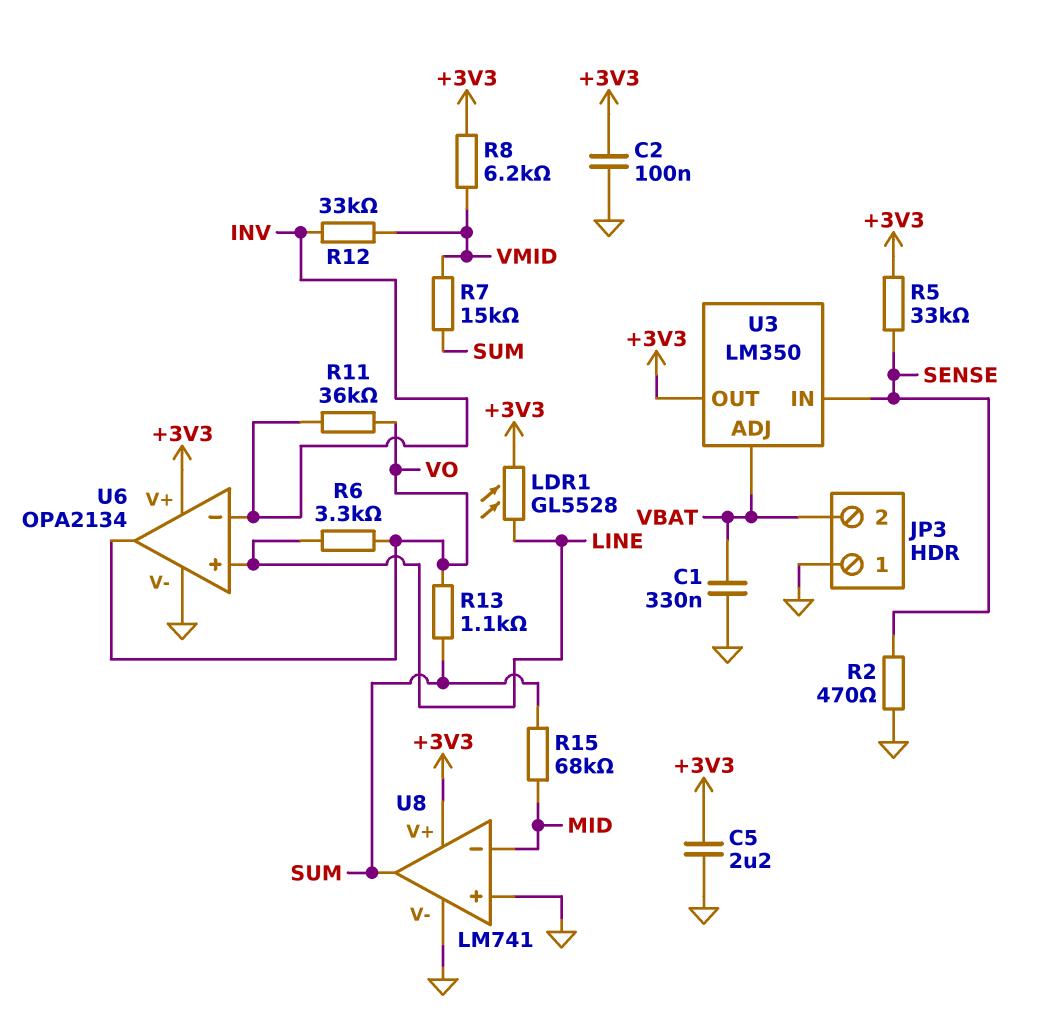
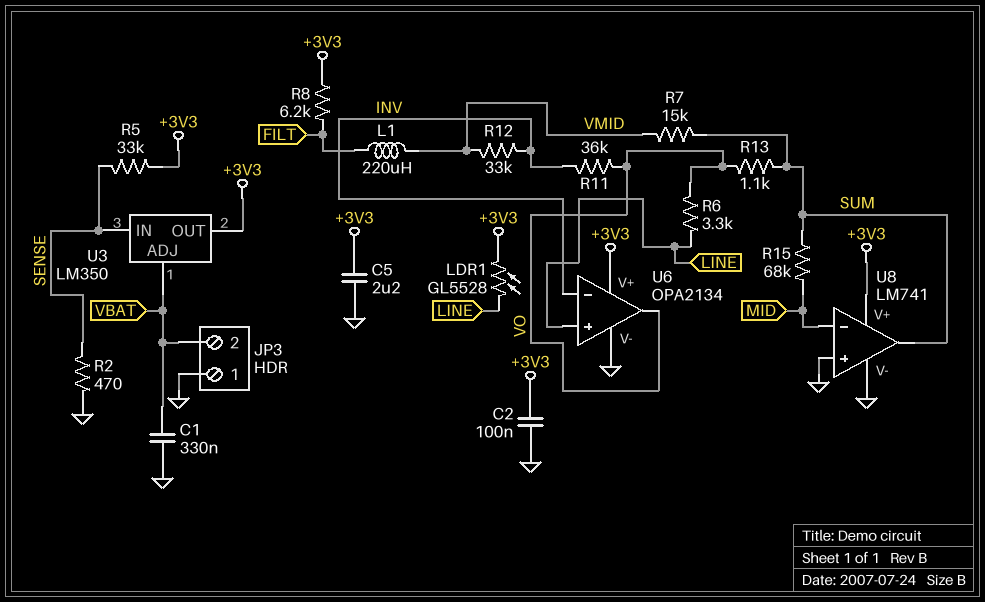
L1: none -> 220uH (FILT, VMID)
R8: 6.2k (+3V3, VMID) -> 6.2k (+3V3, FILT)

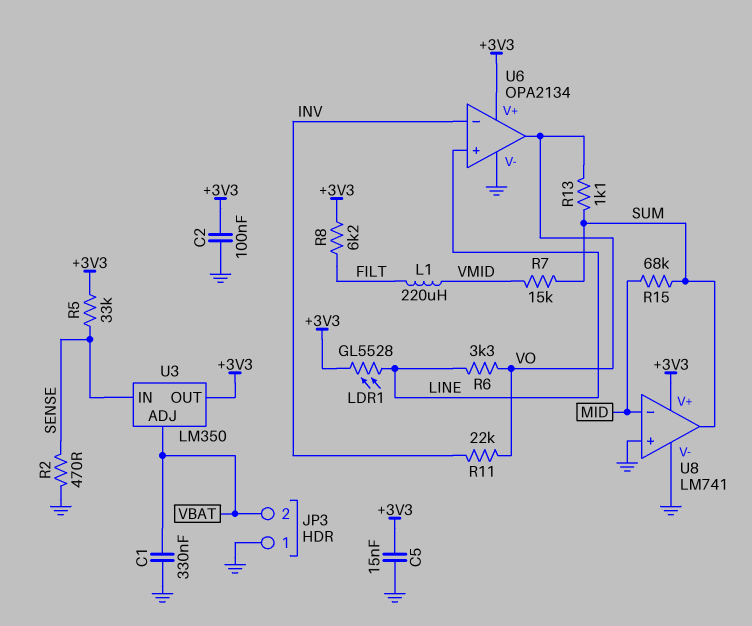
C5: 2.2uF (+3V3, GND) -> 15nF (+3V3, GND)
R11: 36k (INV, VO) -> 22k (INV, VO)
R12: 33k (INV, VMID) -> none

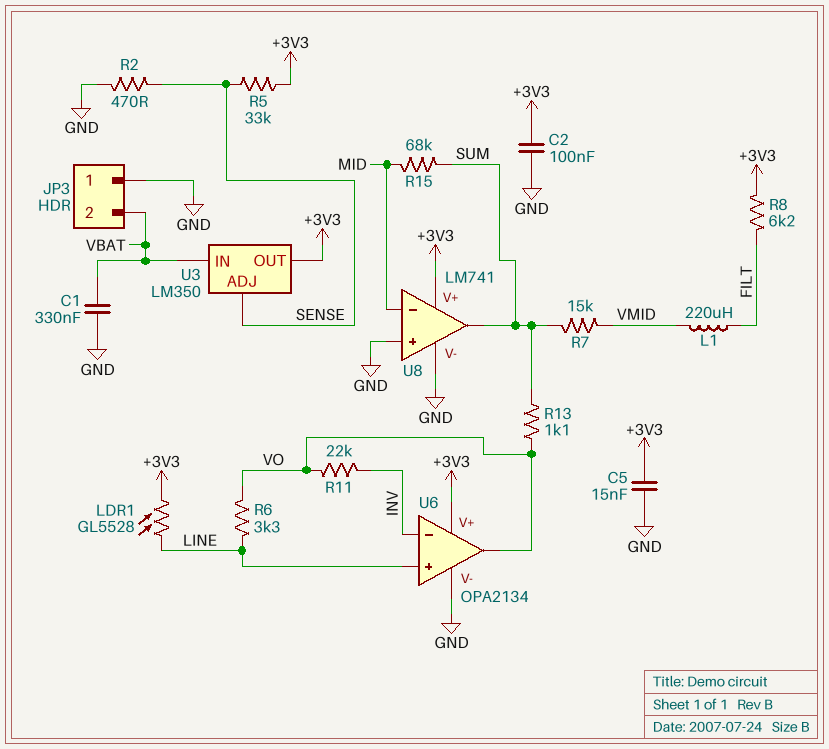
U3 pin ADJ: VBAT -> SENSE
U3 pin IN: SENSE -> VBAT

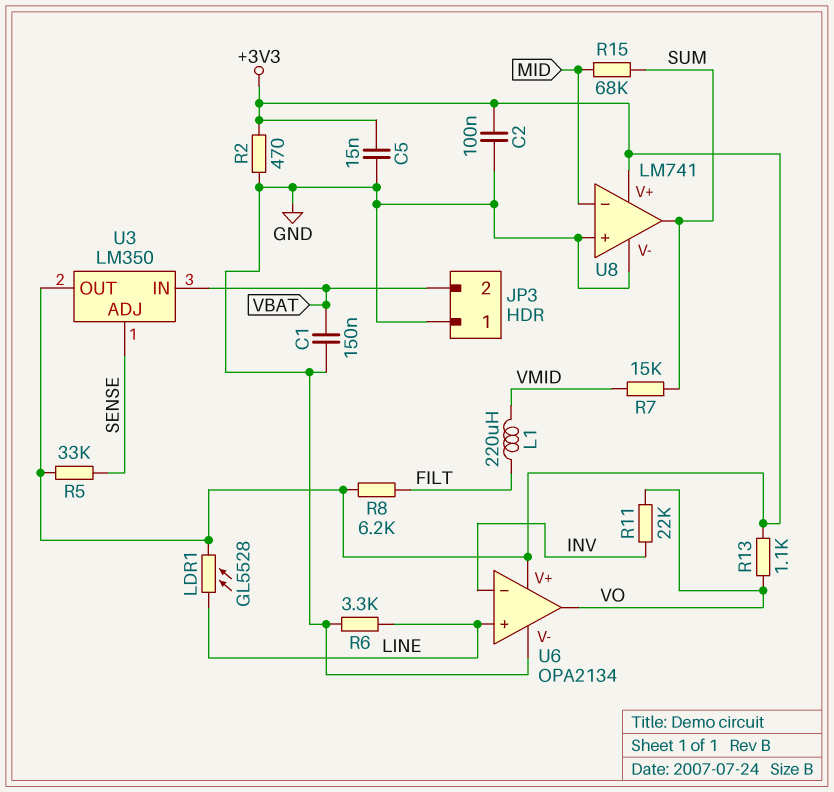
C1: 330nF (GND, VBAT) -> 150nF (GND, VBAT)
R2: 470 (GND, SENSE) -> 470 (+3V3, GND)
R6: 3.3k (LINE, VO) -> 3.3k (GND, LINE)
R13: 1.1k (SUM, VO) -> 1.1k (+3V3, VO)

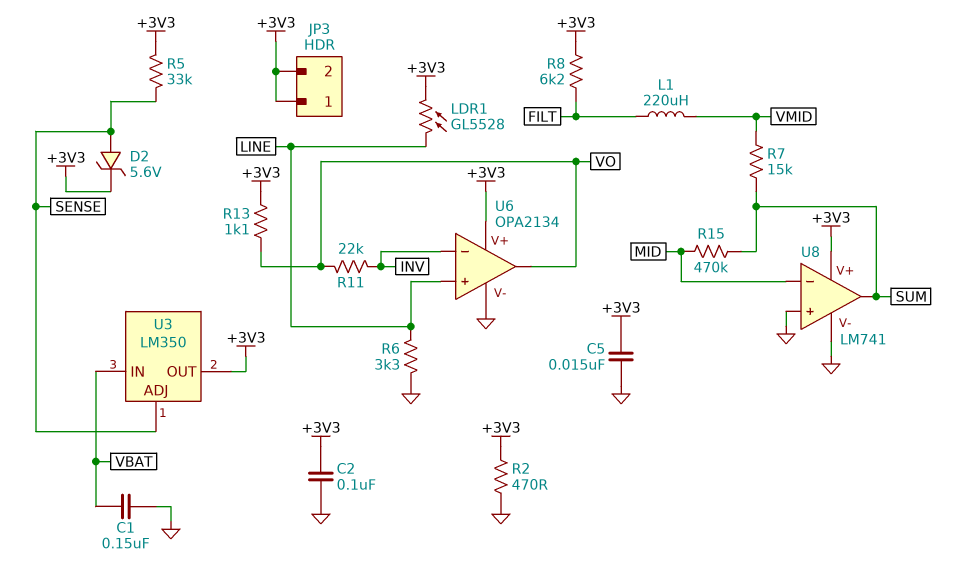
D2: none -> zener 5.6V (A SENSE, K +3V3)
JP3 pin 1: GND -> +3V3
JP3 pin 2: VBAT -> +3V3
R15: 68k (MID, SUM) -> 470k (MID, SUM)

